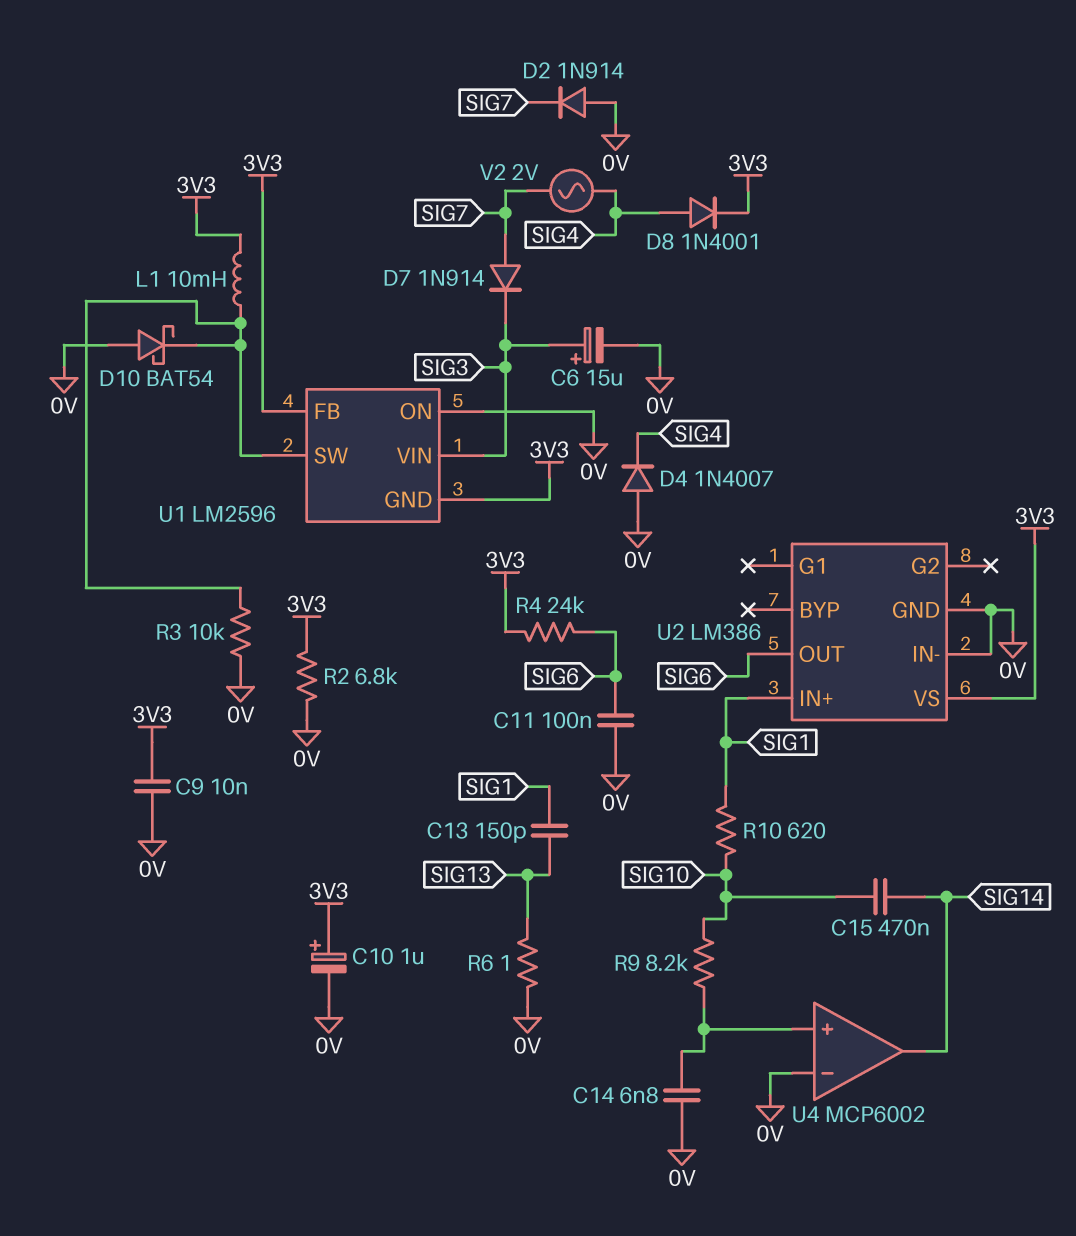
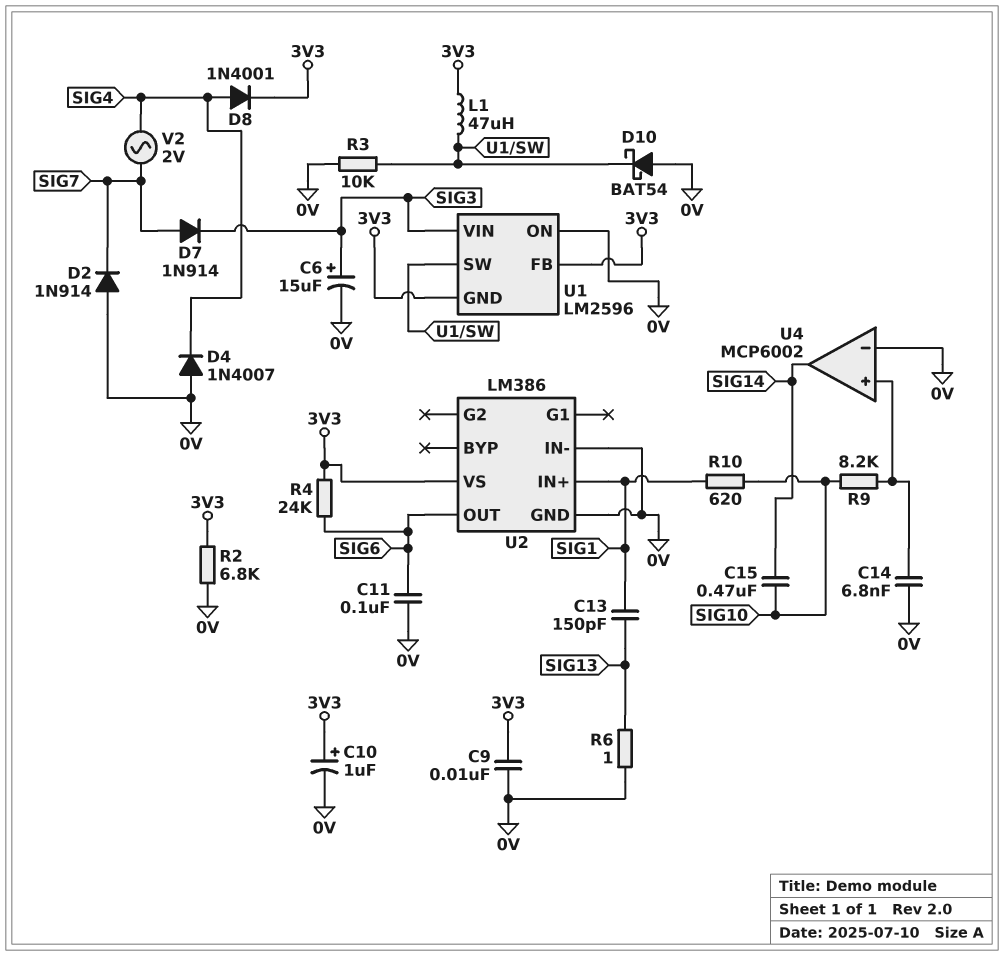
L1: 10mH (3V3, U1/SW) -> 47uH (3V3, U1/SW)

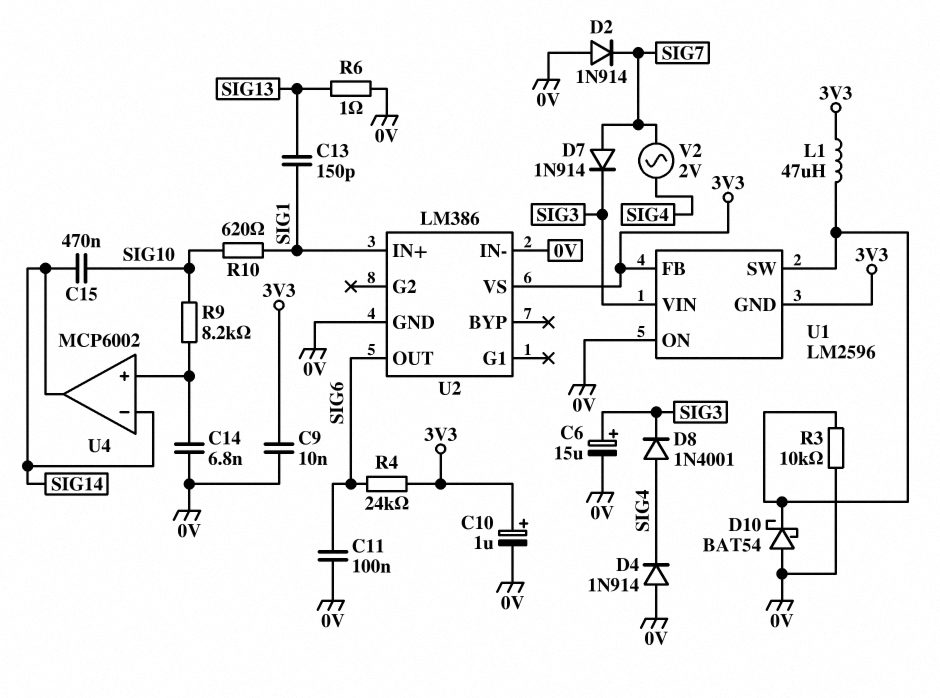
D4: diode 1N4007 (A 0V, K SIG4) -> diode 1N914 (A 0V, K SIG4)
D8: diode 1N4001 (A SIG4, K 3V3) -> diode 1N4001 (A SIG4, K SIG3)
R2: 6.8k (0V, 3V3) -> none
U4 pin in-: 0V -> SIG14

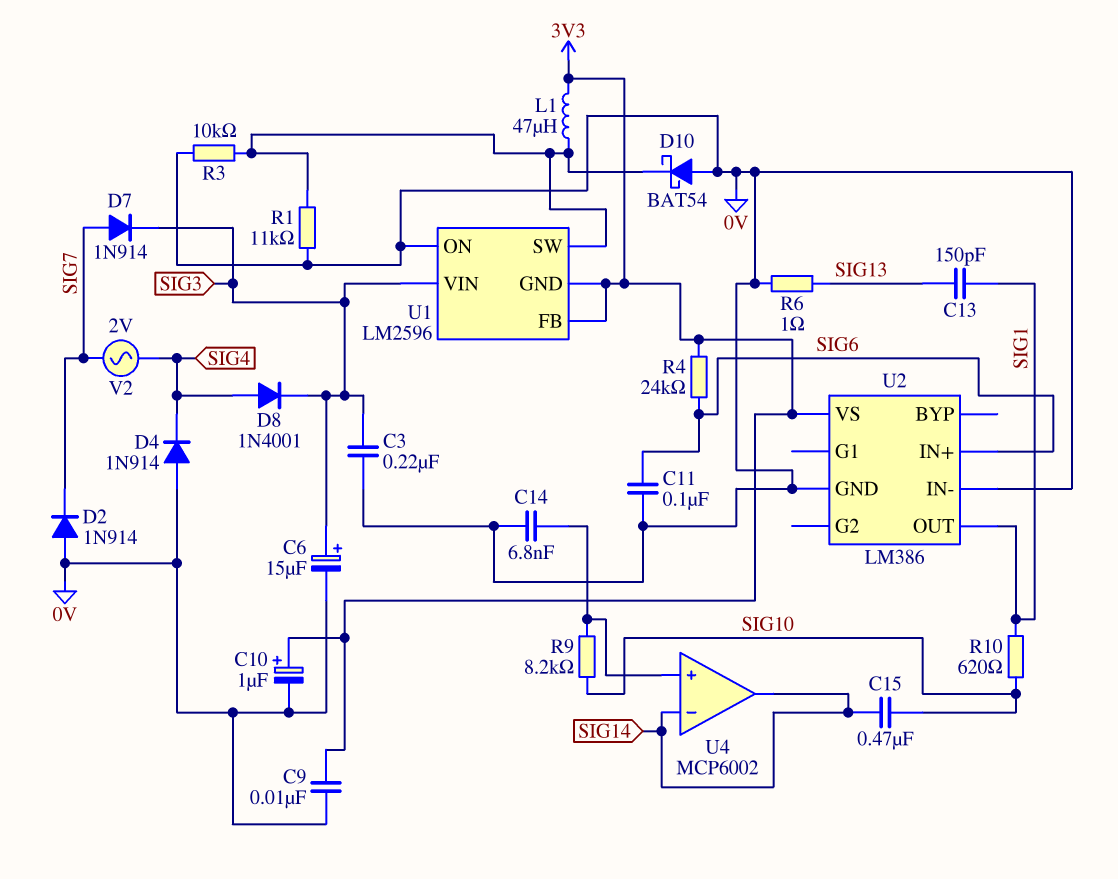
C3: none -> 220nF (0V, SIG3)
R1: none -> 11k (0V, U1/SW)
U2 pin IN+: SIG1 -> SIG6
U2 pin OUT: SIG6 -> SIG1

